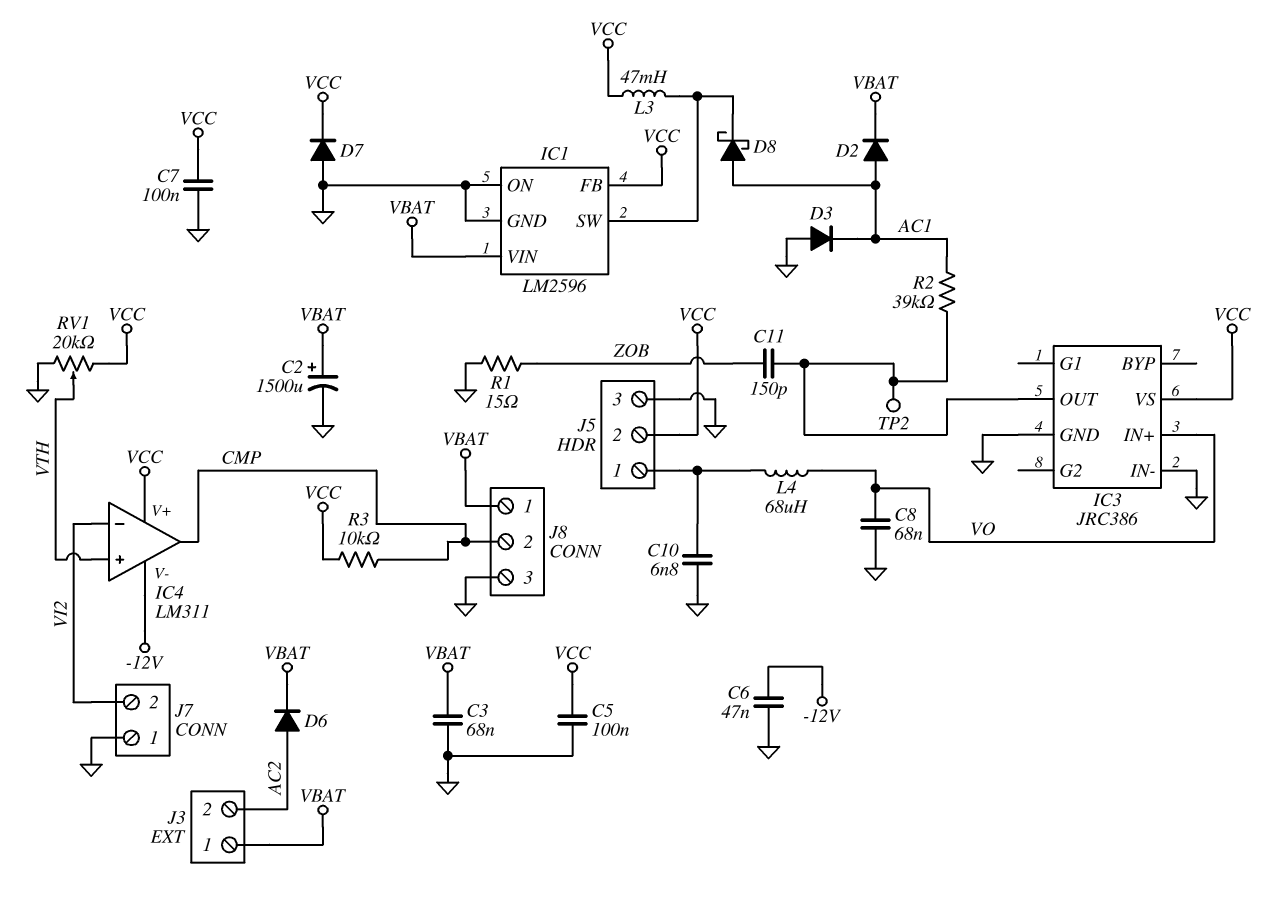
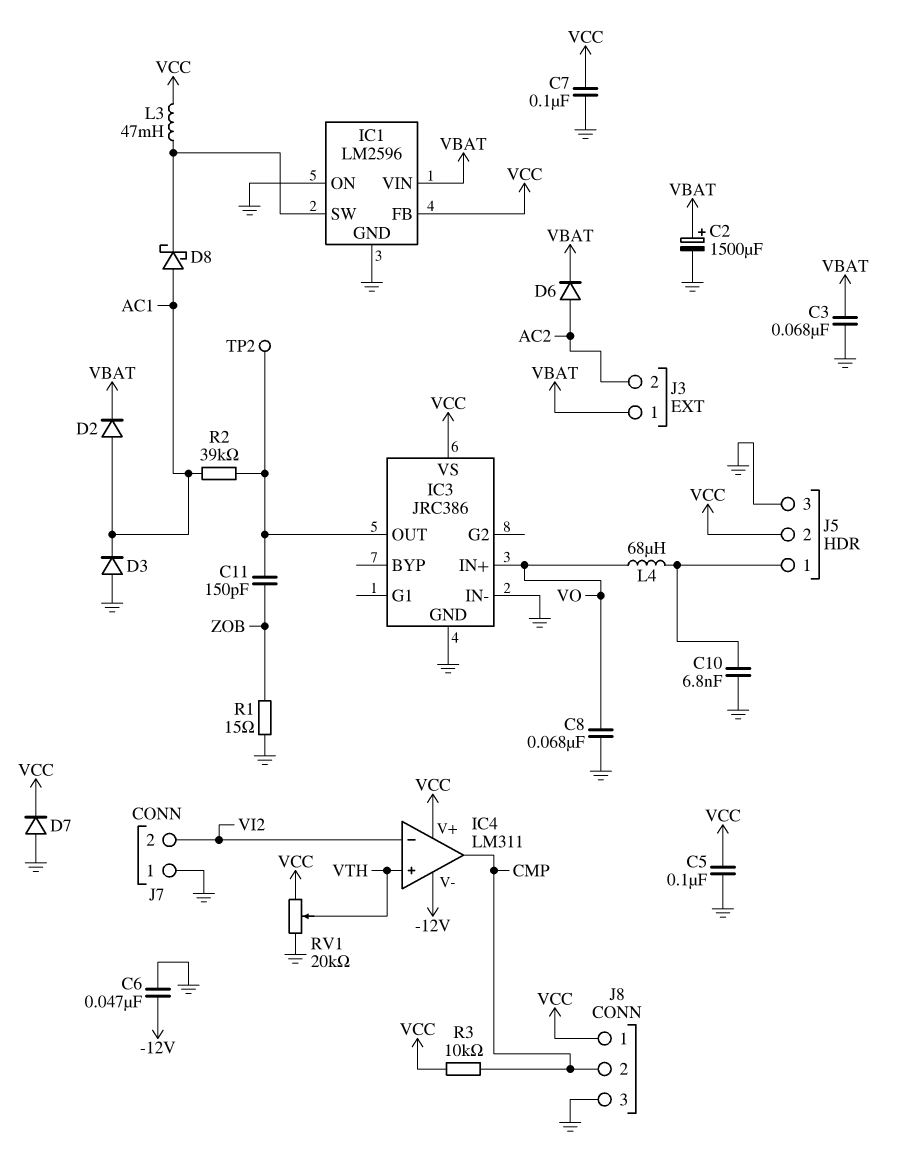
J8 pin 1: VBAT -> VCC

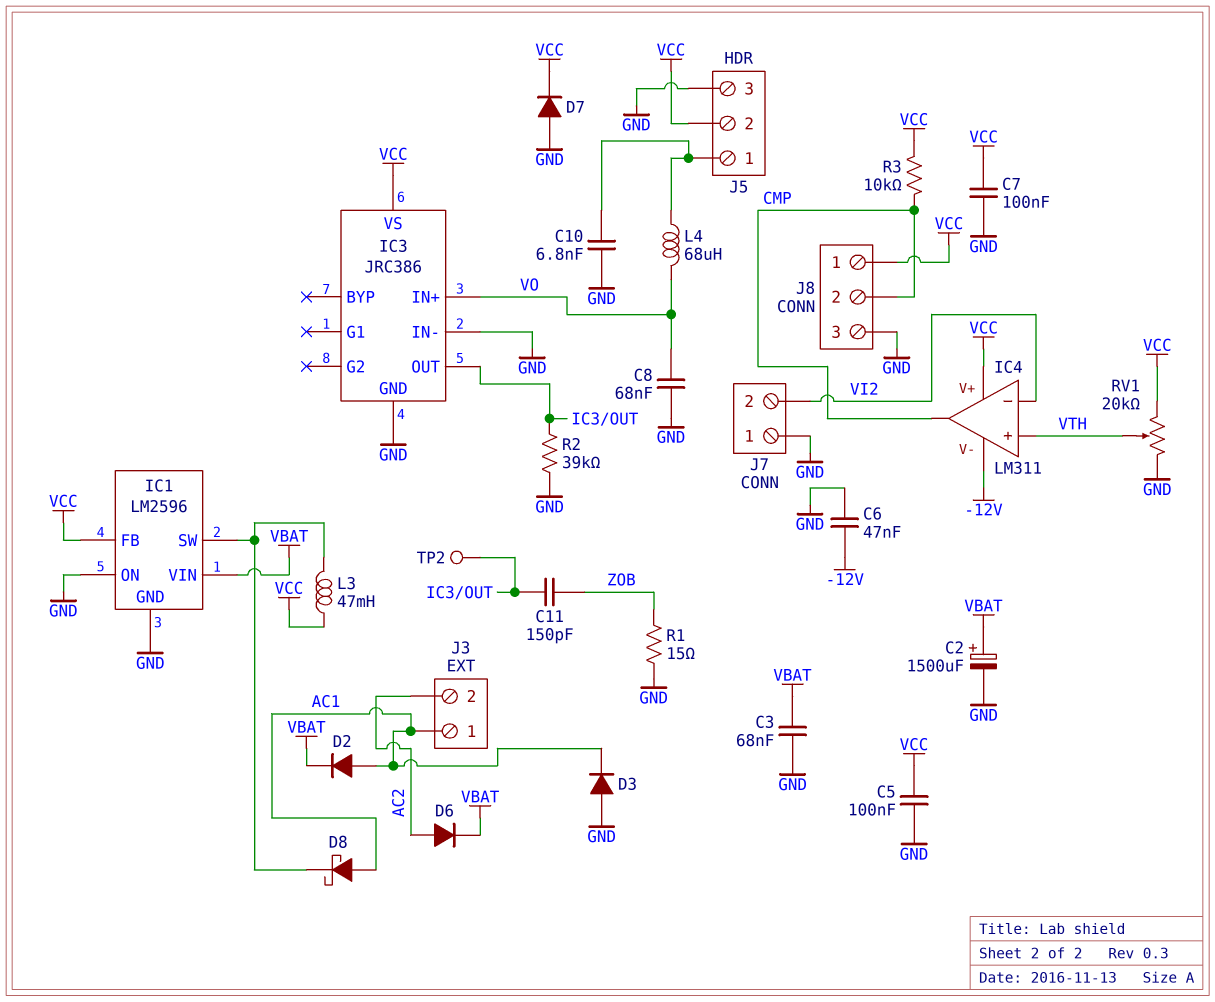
J3 pin 1: VBAT -> AC1
R2: 39k (AC1, IC3/OUT) -> 39k (GND, IC3/OUT)

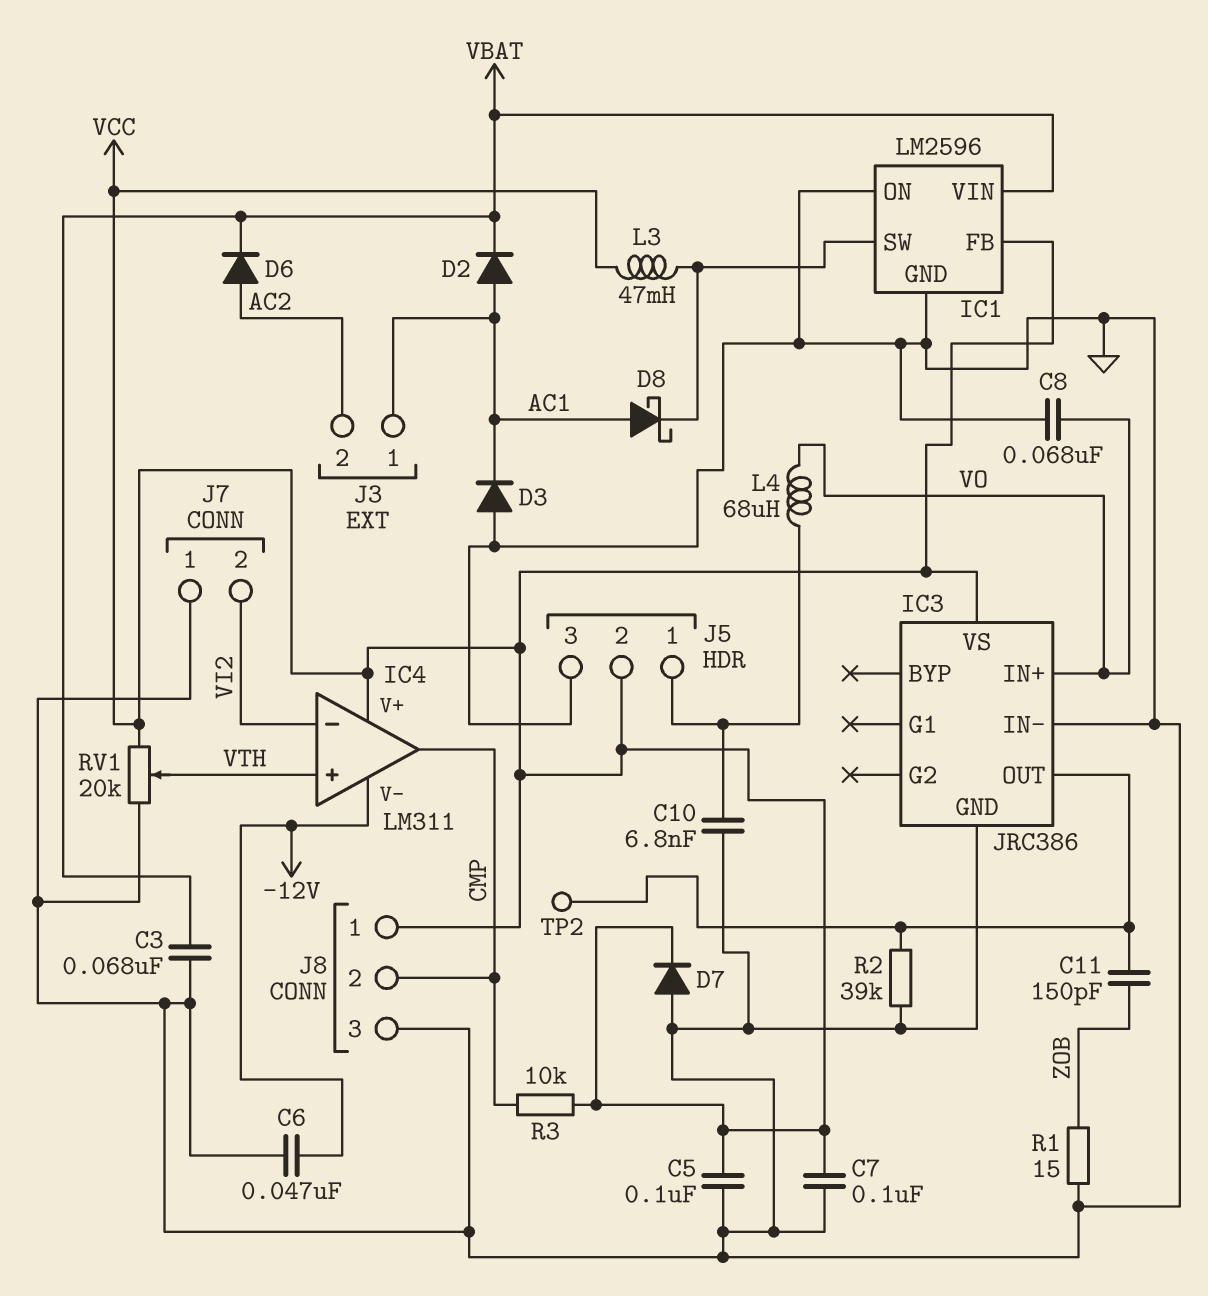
C2: 1500uF (plus VBAT, minus GND) -> none

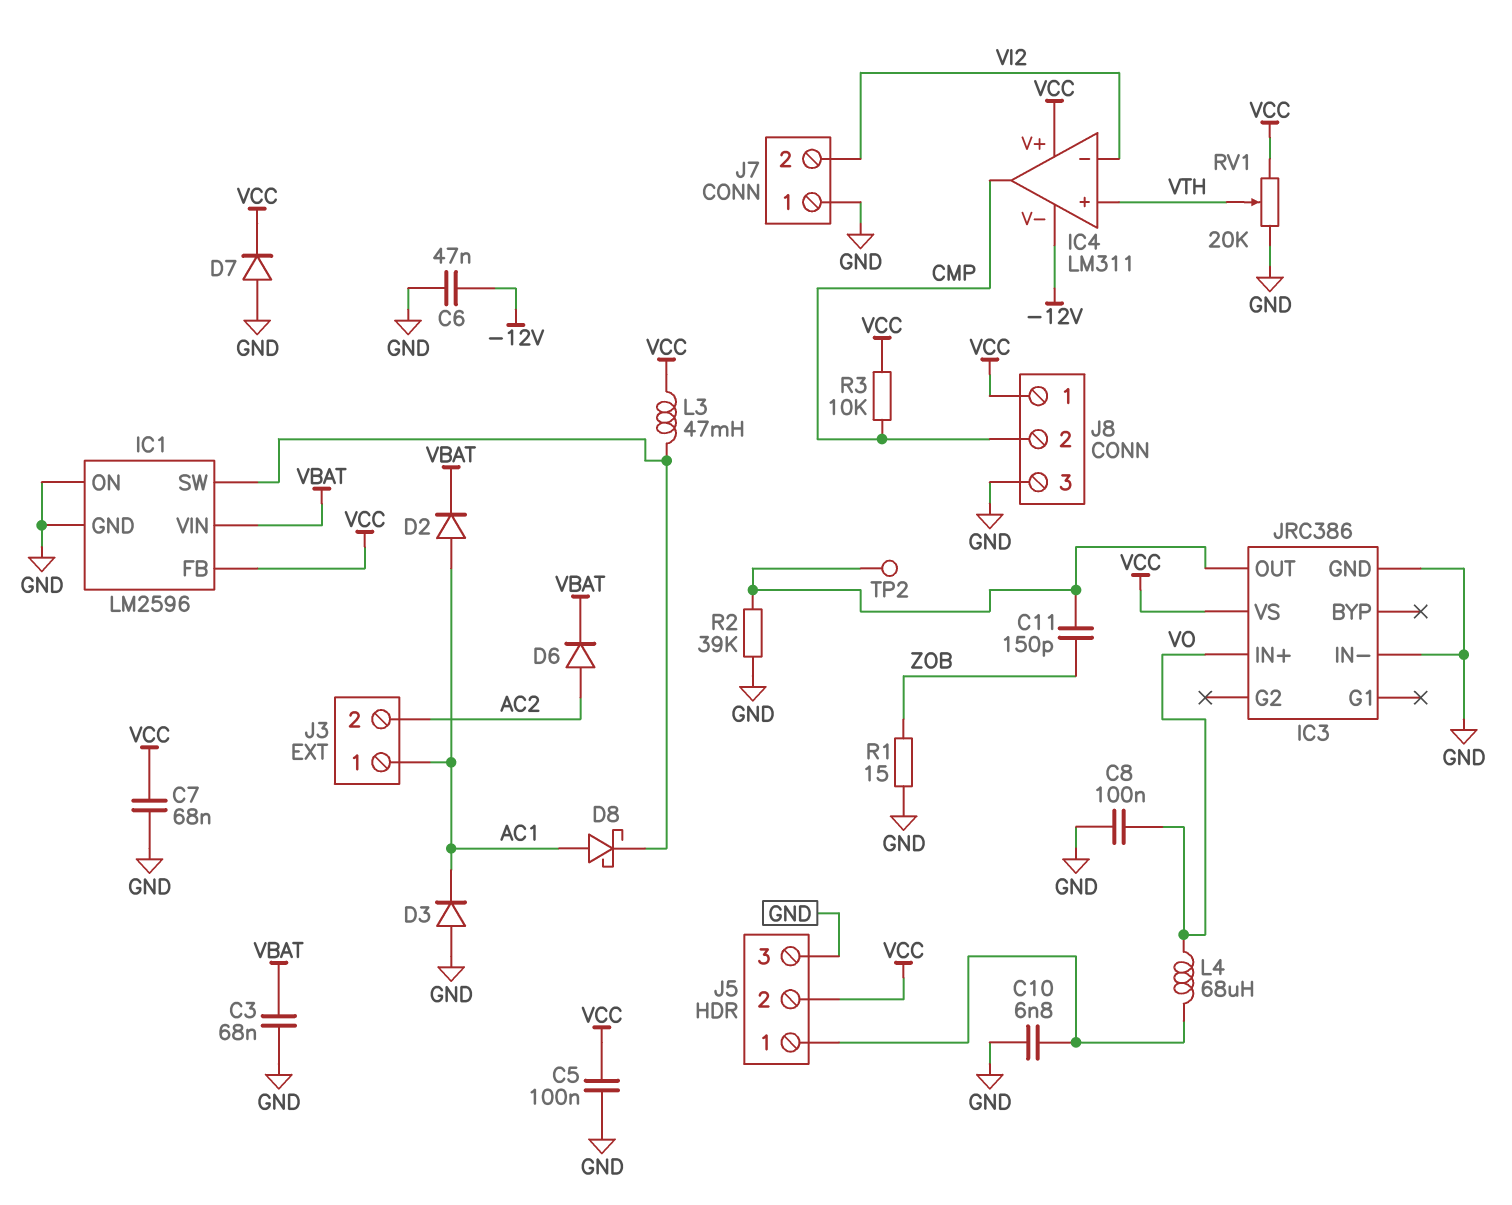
C7: 100nF (GND, VCC) -> 68nF (GND, VCC)
C8: 68nF (GND, VO) -> 100nF (GND, VO)

